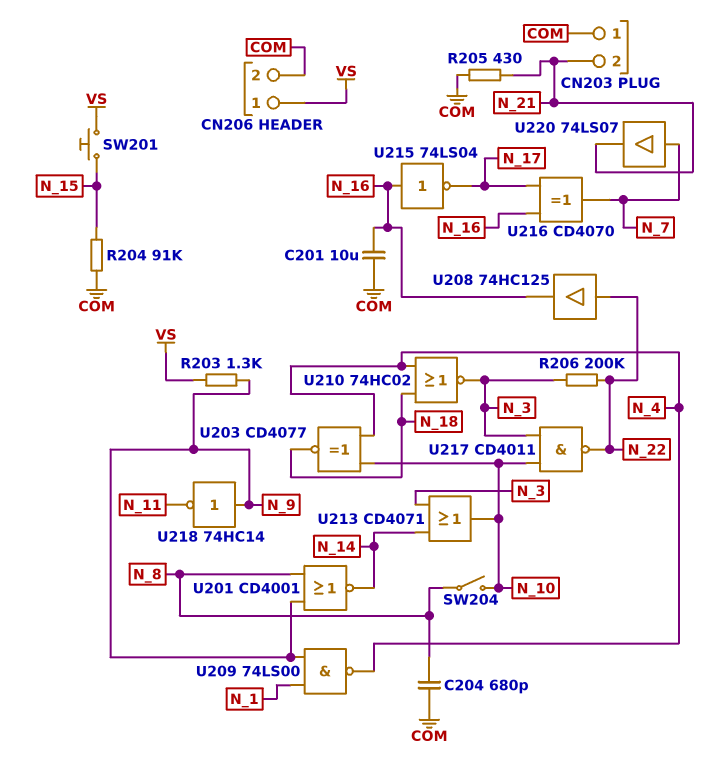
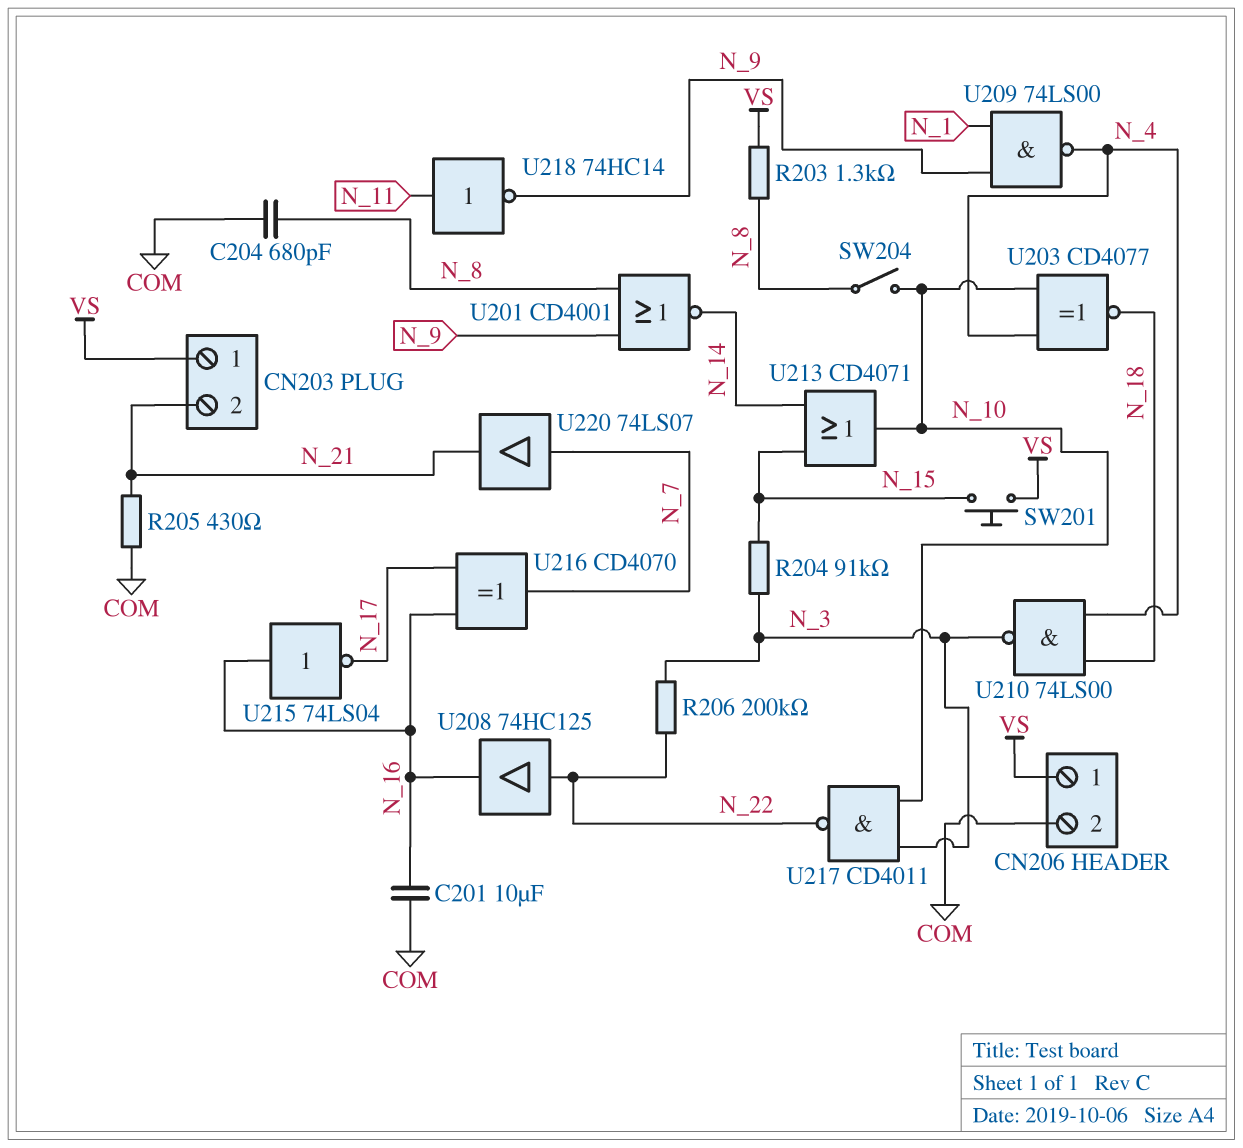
CN203 pin 1: COM -> VS
R203: 1.3k (N_9, VS) -> 1.3k (N_8, VS)
R204: 91k (COM, N_15) -> 91k (N_3, N_15)
U210: NOR 74HC02 (in N_4, in N_18, out N_3) -> NAND 74LS00 (in N_4, in N_18, out N_3)
U213: OR CD4071 (in N_3, in N_14, out N_10) -> OR CD4071 (in N_14, in N_15, out N_10)
U218: NOT 74HC14 (in N_9, out N_11) -> NOT 74HC14 (in N_11, out N_9)

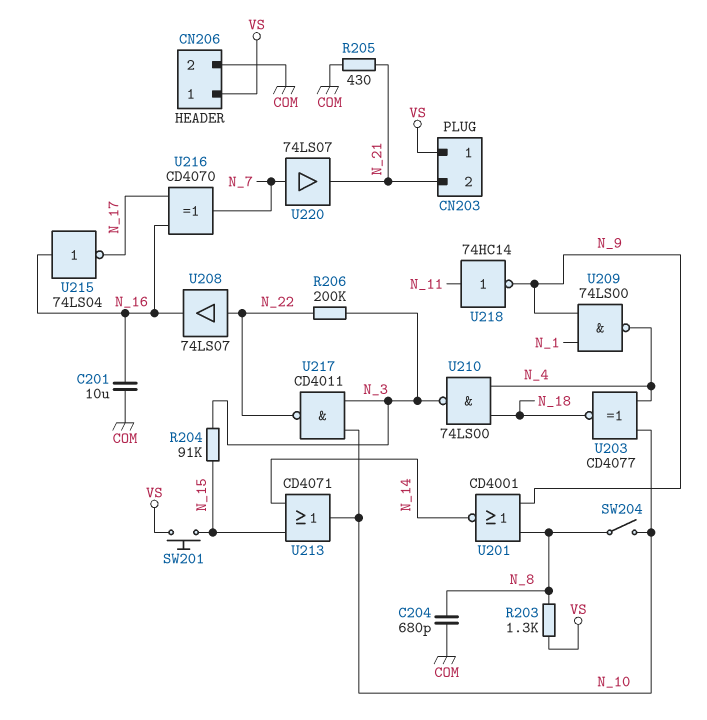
U208: buffer 74HC125 (in N_22, out N_16) -> buffer 74LS07 (in N_22, out N_16)

